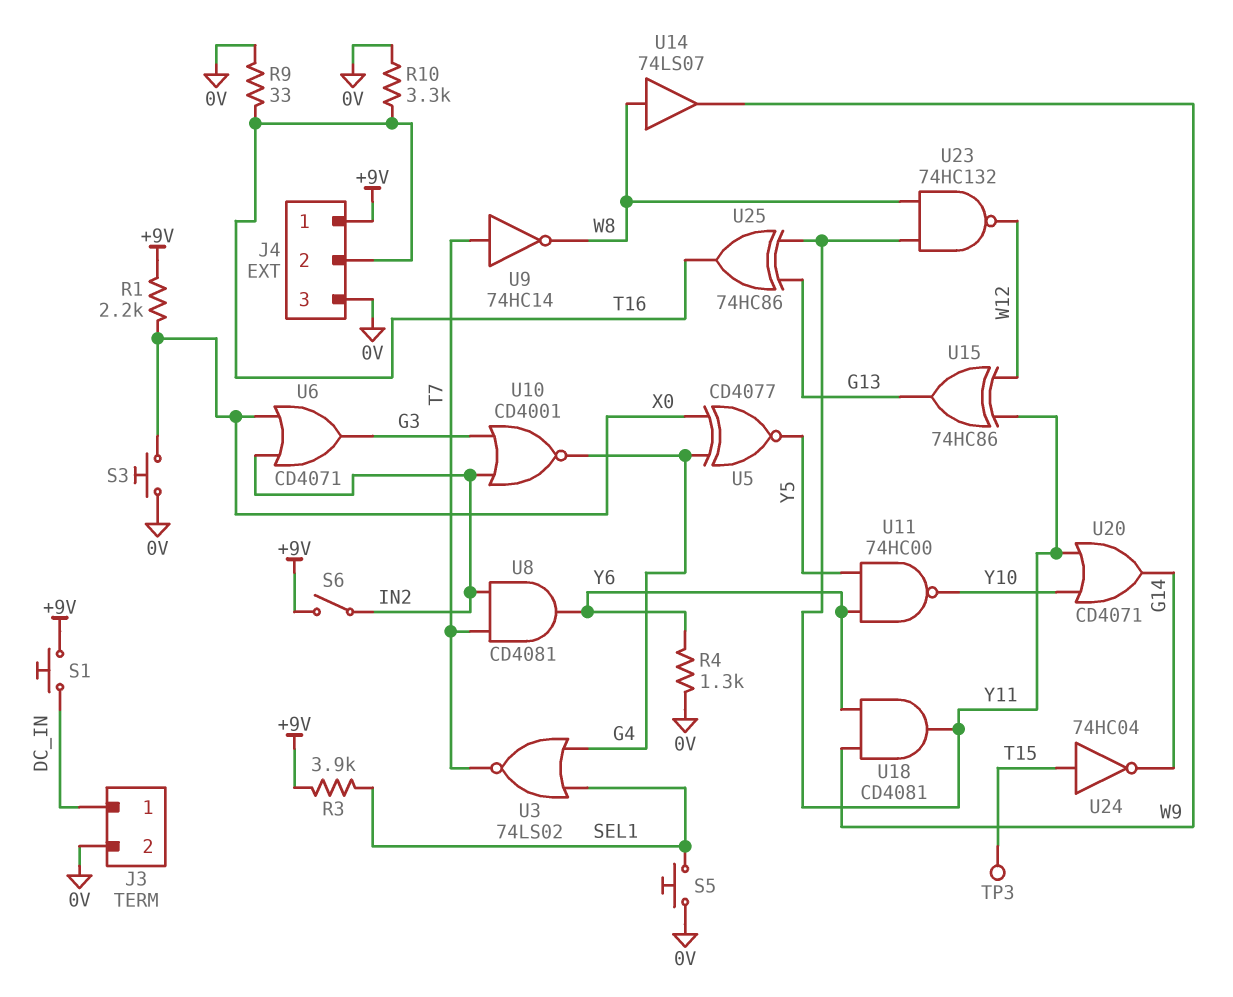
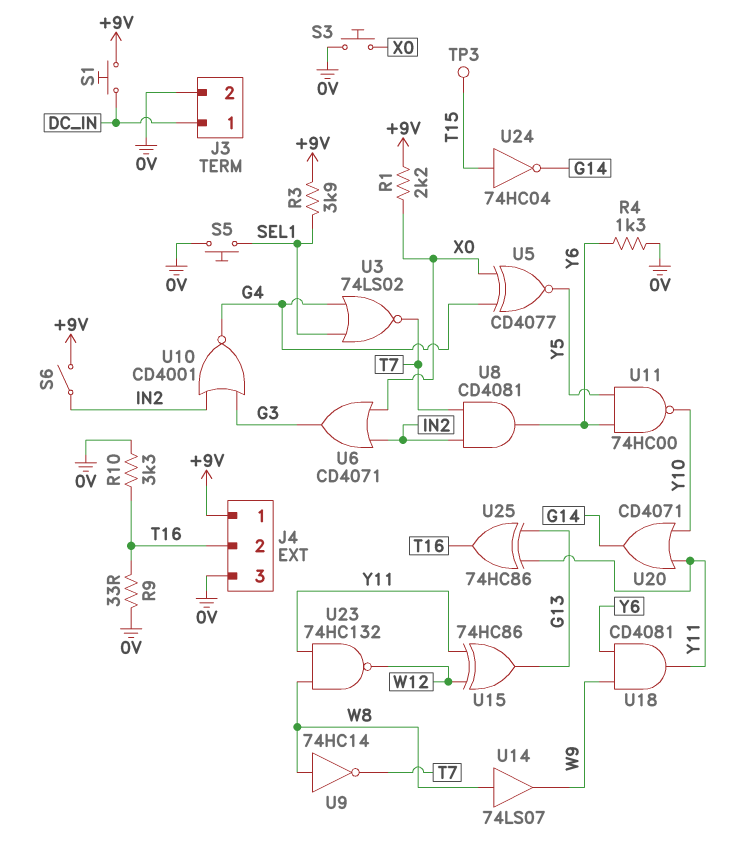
U9: NOT 74HC14 (in T7, out W8) -> NOT 74HC14 (in W8, out T7)

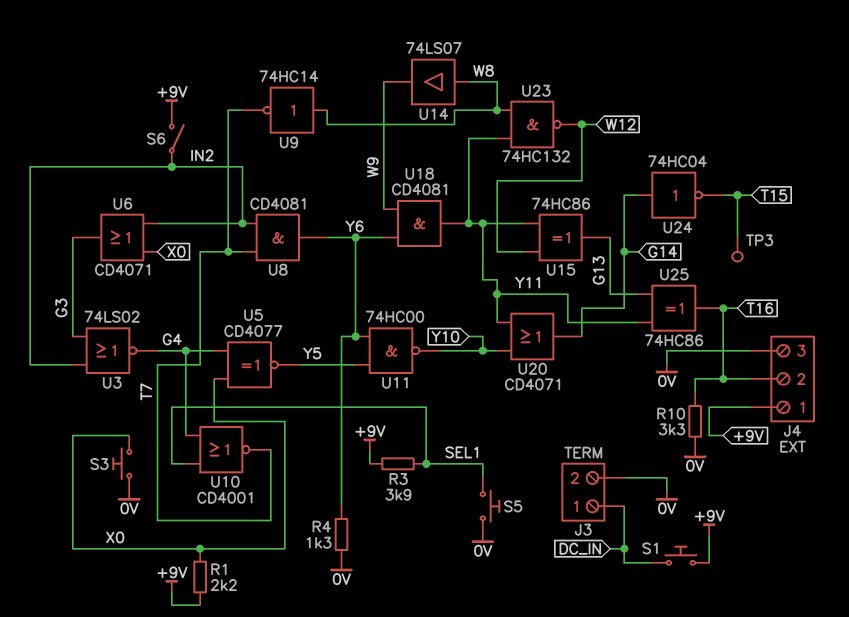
R9: 33 (0V, T16) -> none
U3: NOR 74LS02 (in G4, in SEL1, out T7) -> NOR 74LS02 (in G3, in IN2, out G4)
U10: NOR CD4001 (in G3, in IN2, out G4) -> NOR CD4001 (in G4, in SEL1, out T7)
U24: NOT 74HC04 (in T15, out G14) -> NOT 74HC04 (in G14, out T15)

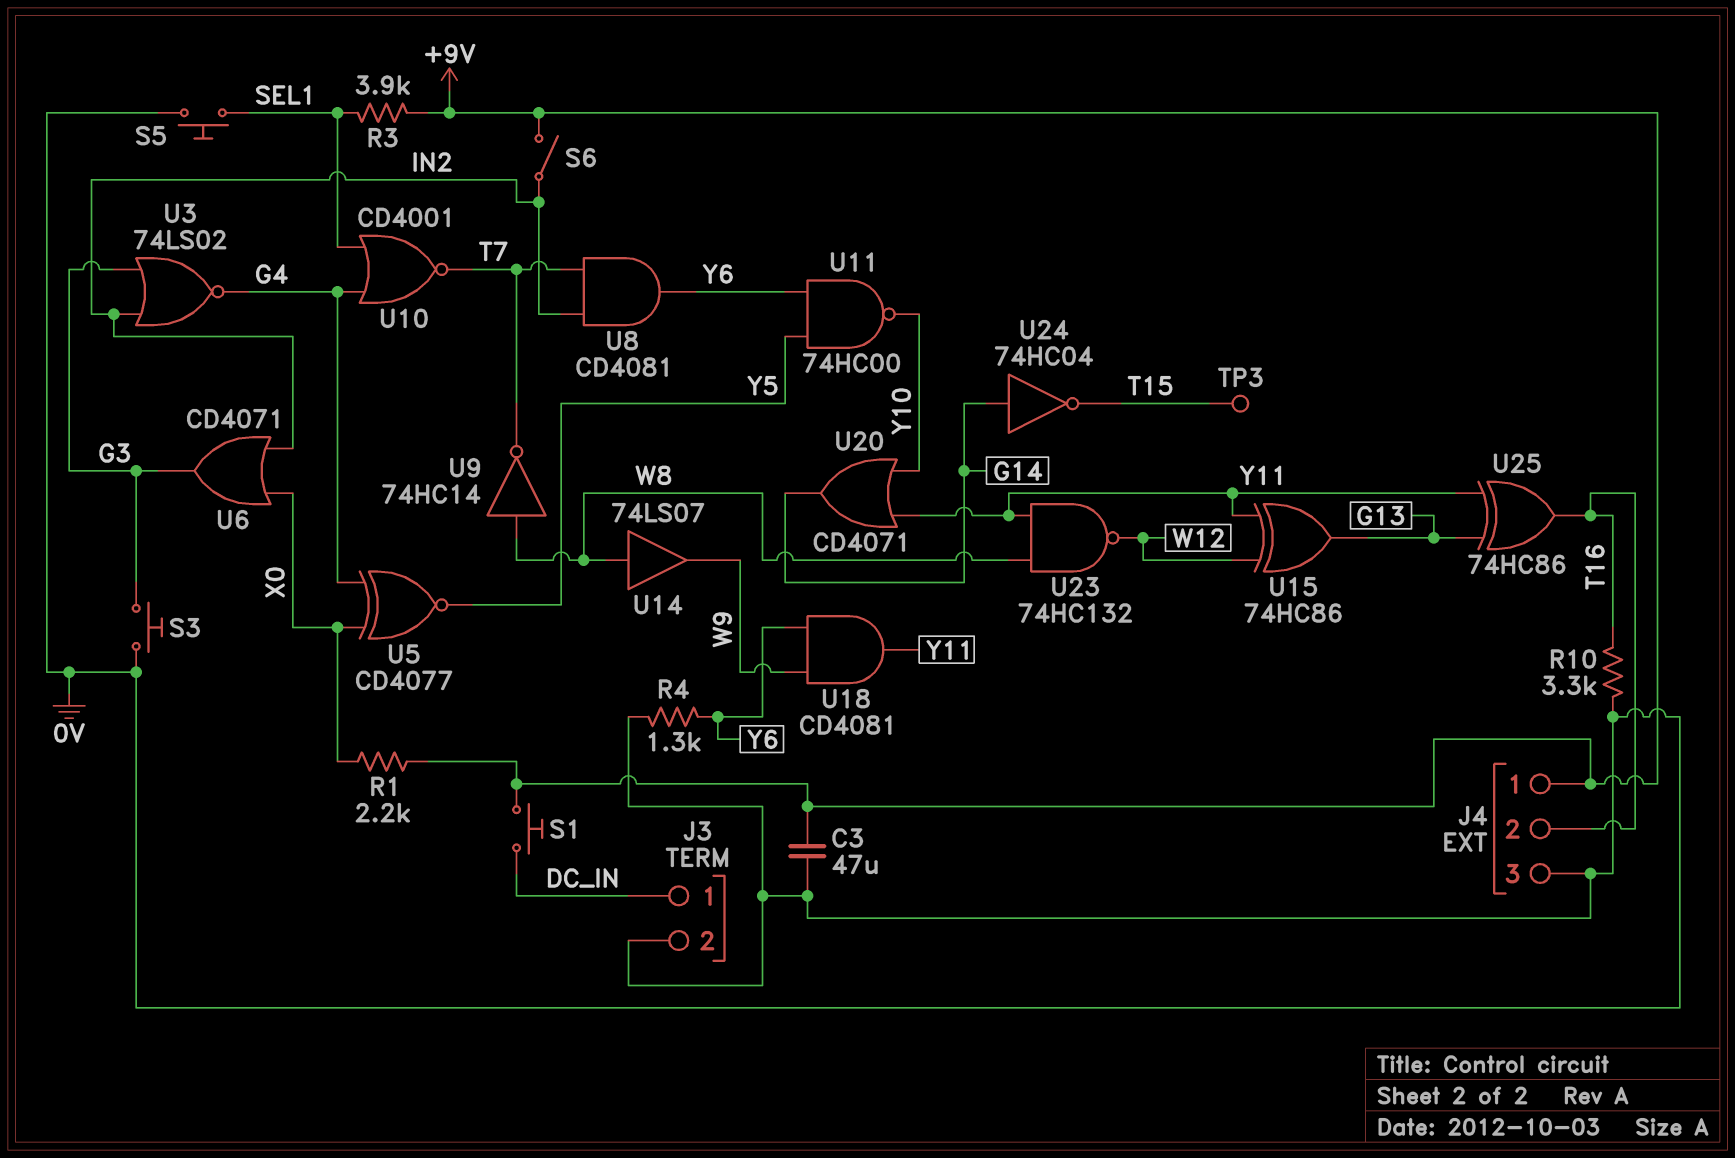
C3: none -> 47uF (+9V, 0V)
S3: button (0V, X0) -> button (0V, G3)

